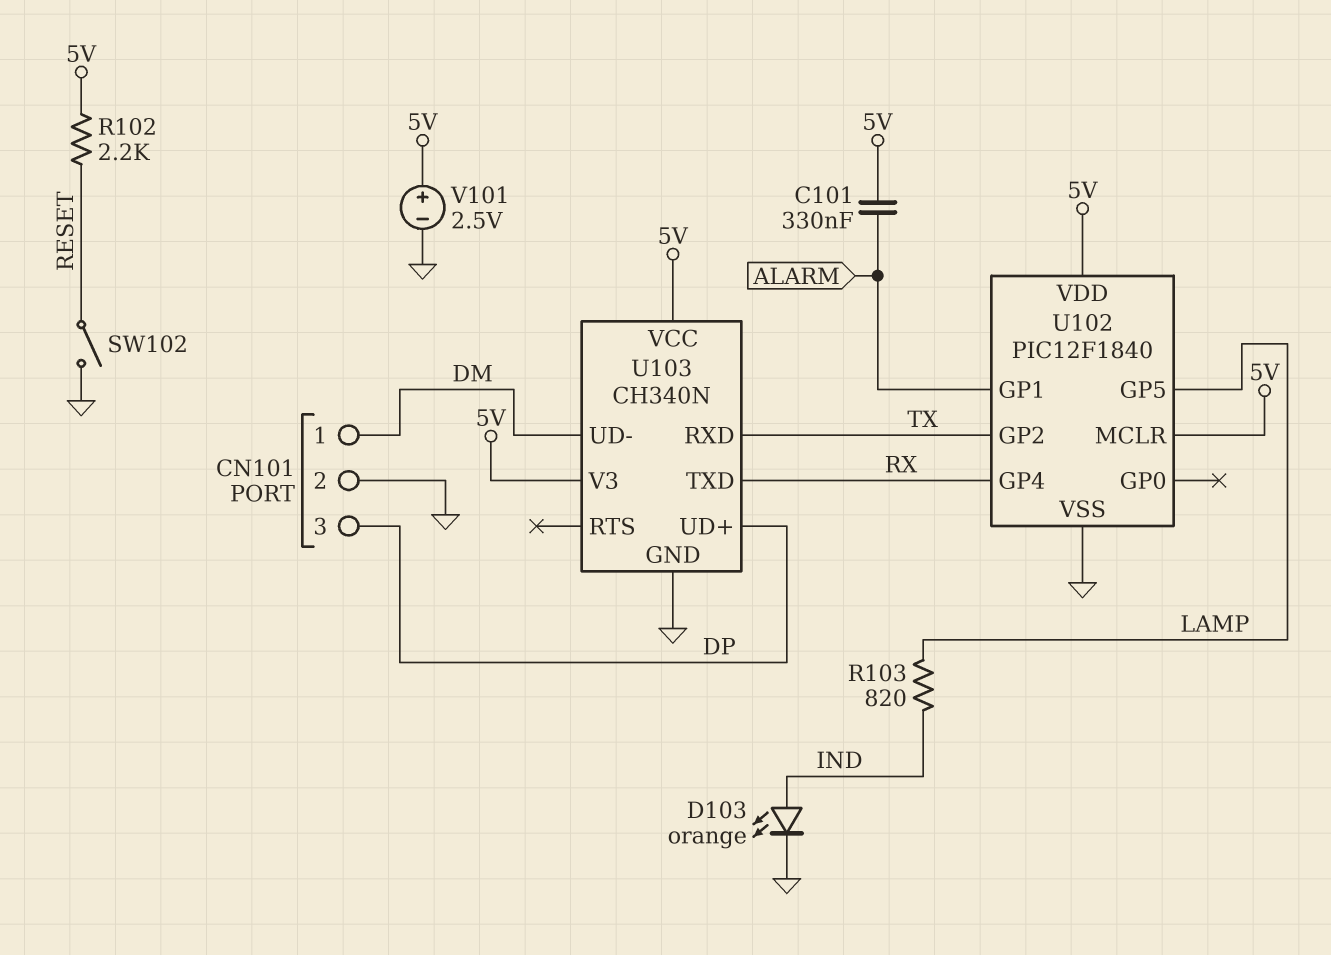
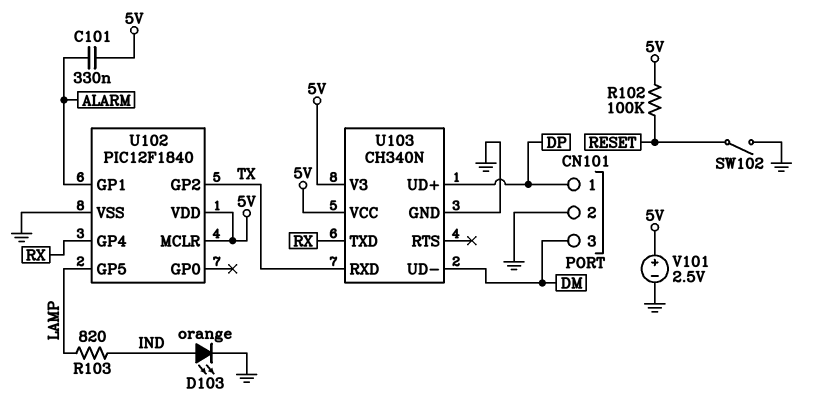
CN101 pin 1: DM -> DP
CN101 pin 3: DP -> DM
R102: 2.2k (5V, RESET) -> 100k (5V, RESET)

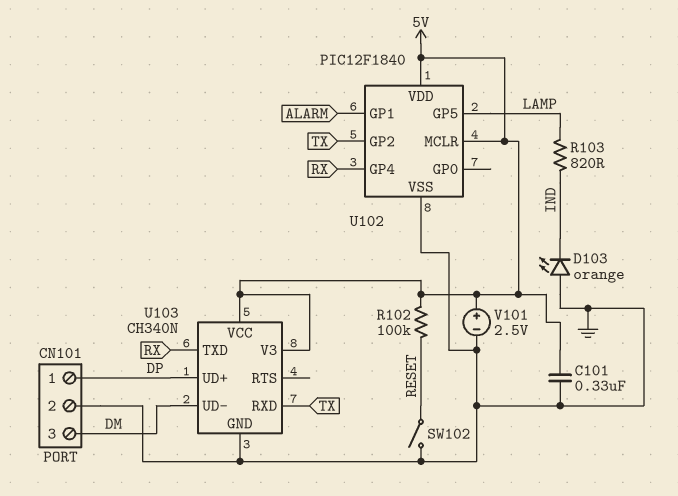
C101: 330nF (5V, ALARM) -> 330nF (5V, GND)
D103: LED orange (A IND, K GND) -> LED orange (A GND, K IND)

